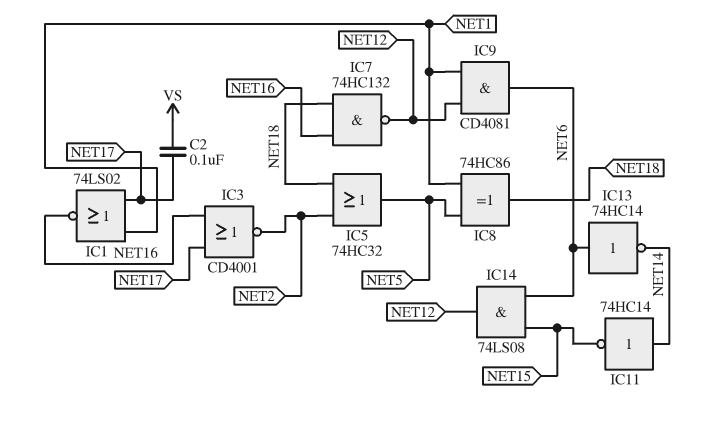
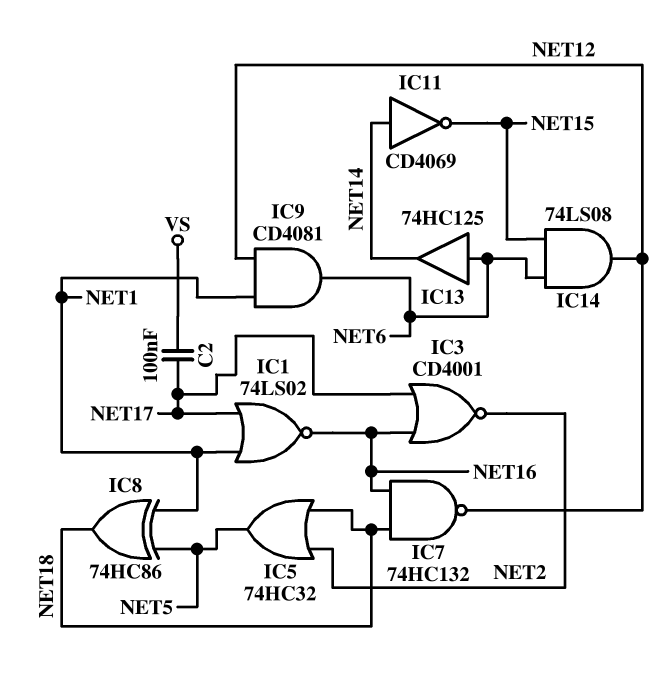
IC11: NOT 74HC14 (in NET14, out NET15) -> NOT CD4069 (in NET14, out NET15)
IC13: NOT 74HC14 (in NET6, out NET14) -> buffer 74HC125 (in NET6, out NET14)

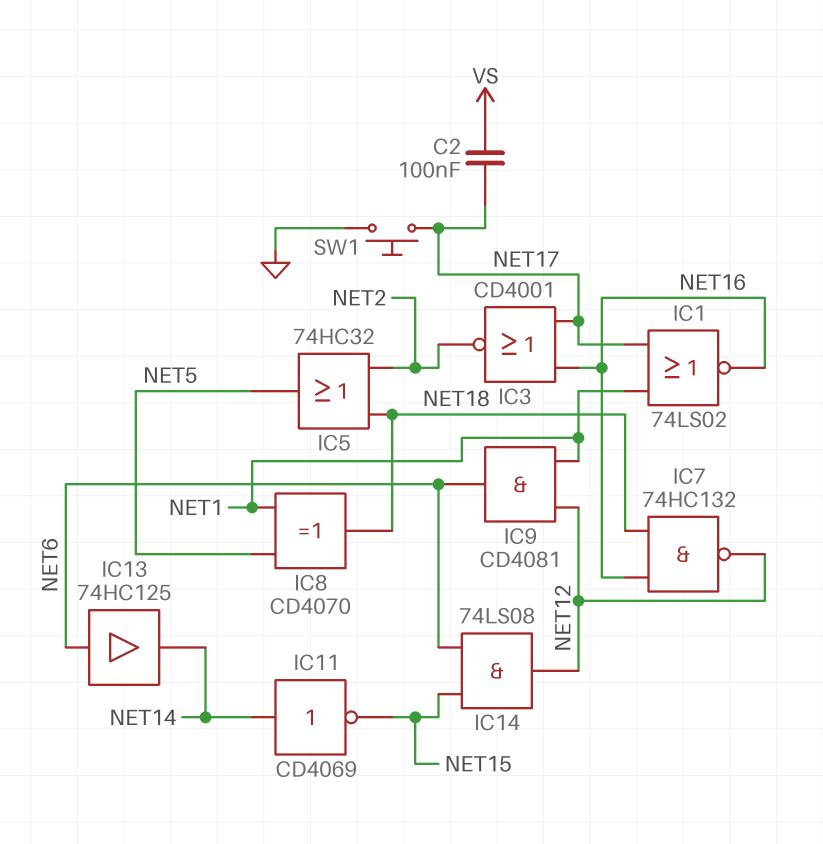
IC8: XOR 74HC86 (in NET1, in NET5, out NET18) -> XOR CD4070 (in NET1, in NET5, out NET18)
SW1: none -> button (GND, NET17)

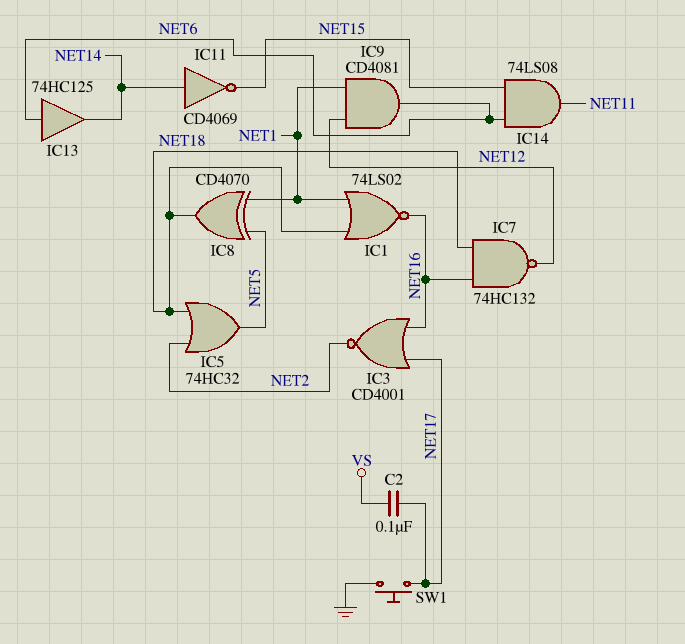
IC1: NOR 74LS02 (in NET1, in NET17, out NET16) -> NOR 74LS02 (in NET1, in NET18, out NET16)
IC14: AND 74LS08 (in NET6, in NET15, out NET12) -> AND 74LS08 (in NET6, in NET15, out NET11)

